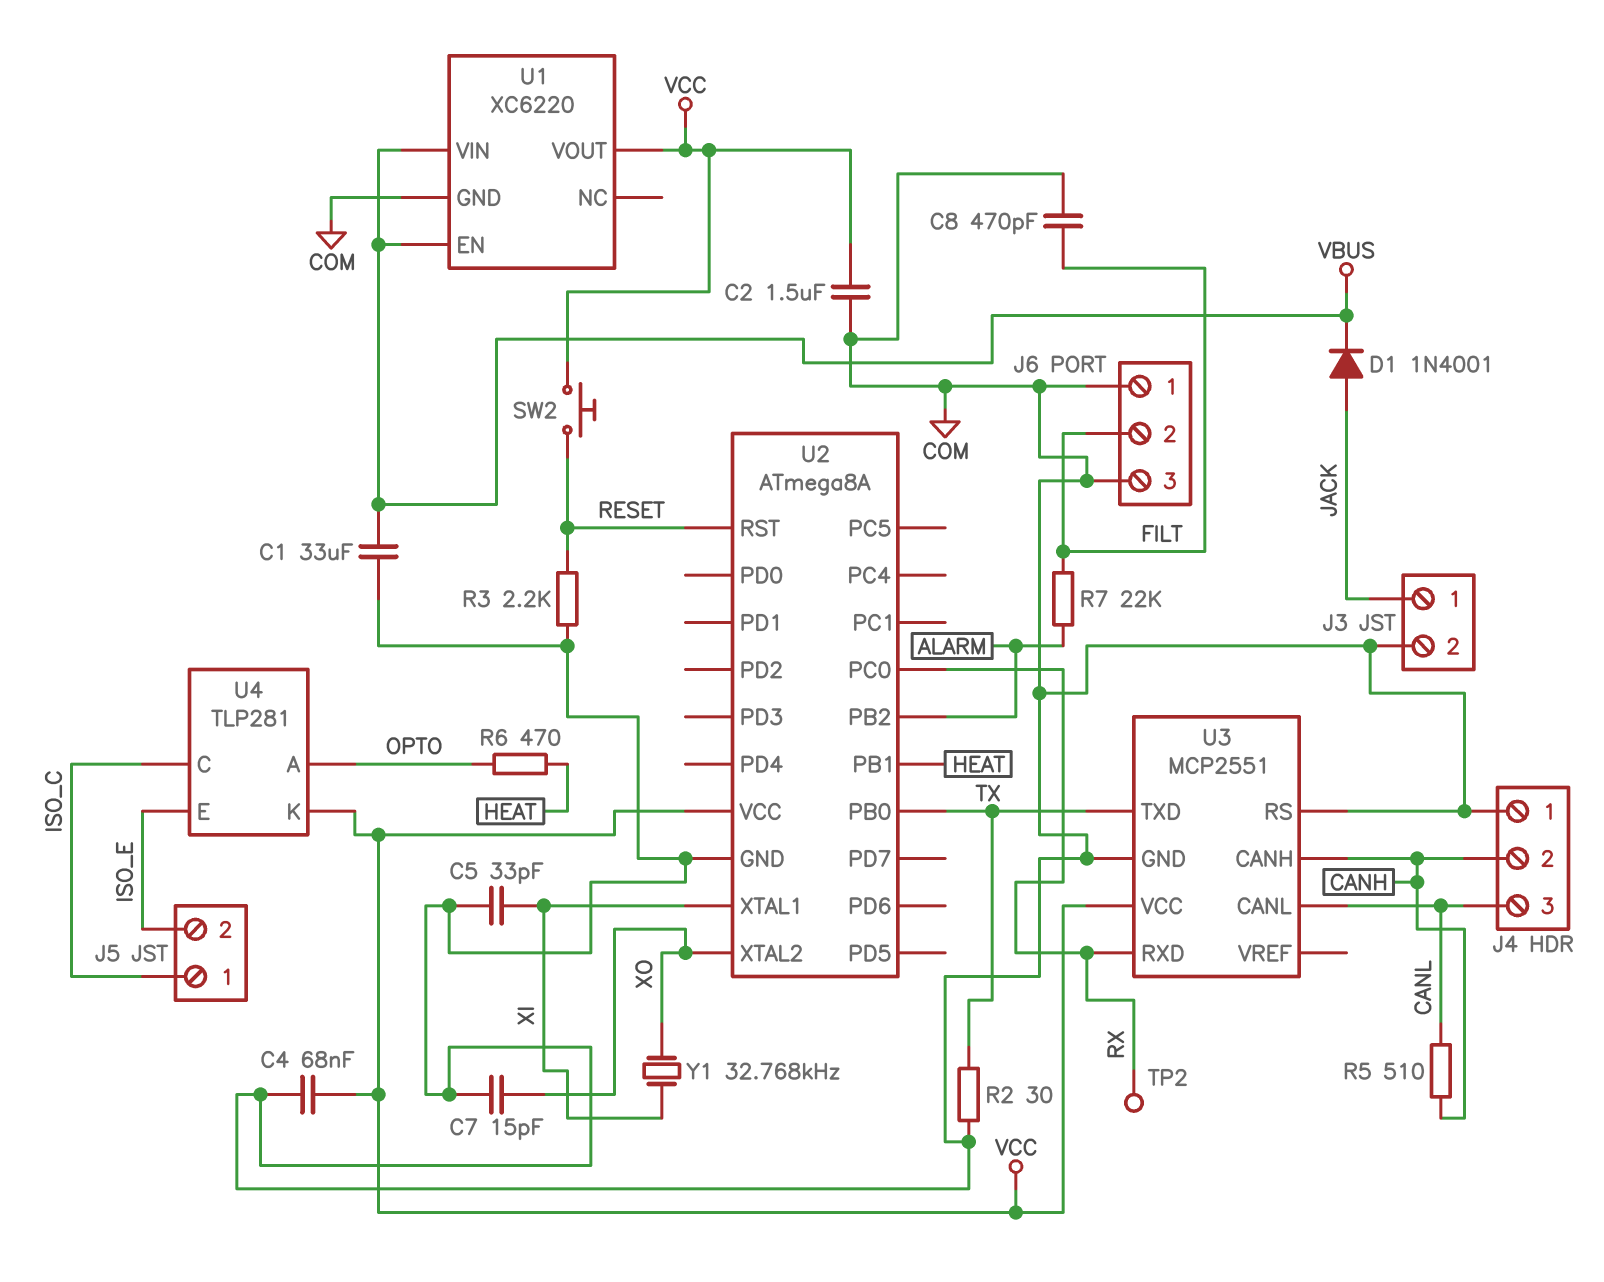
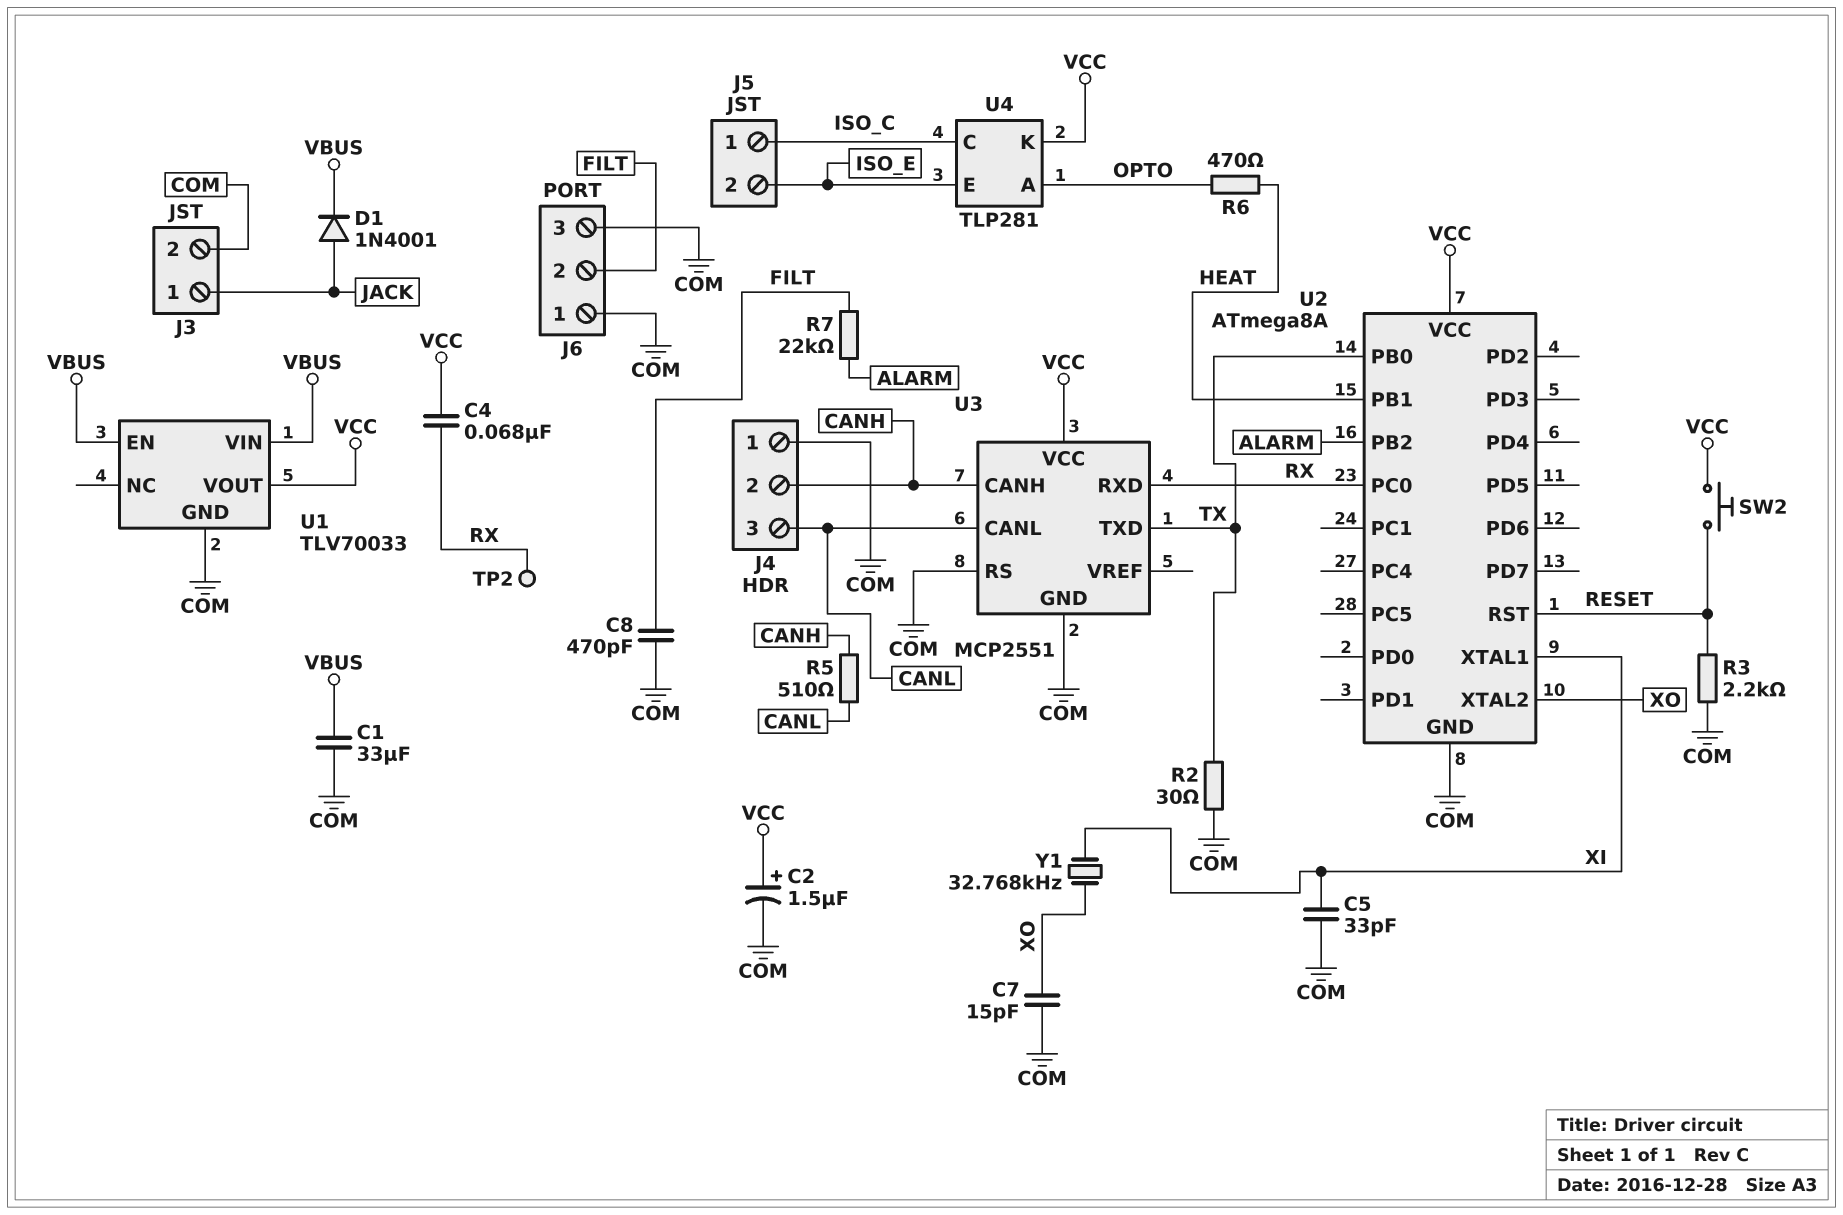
C2: 1.5uF (COM, VCC) -> 1.5uF (plus VCC, minus COM)
C4: 68nF (COM, VCC) -> 68nF (RX, VCC)
U1: XC6220 -> TLV70033

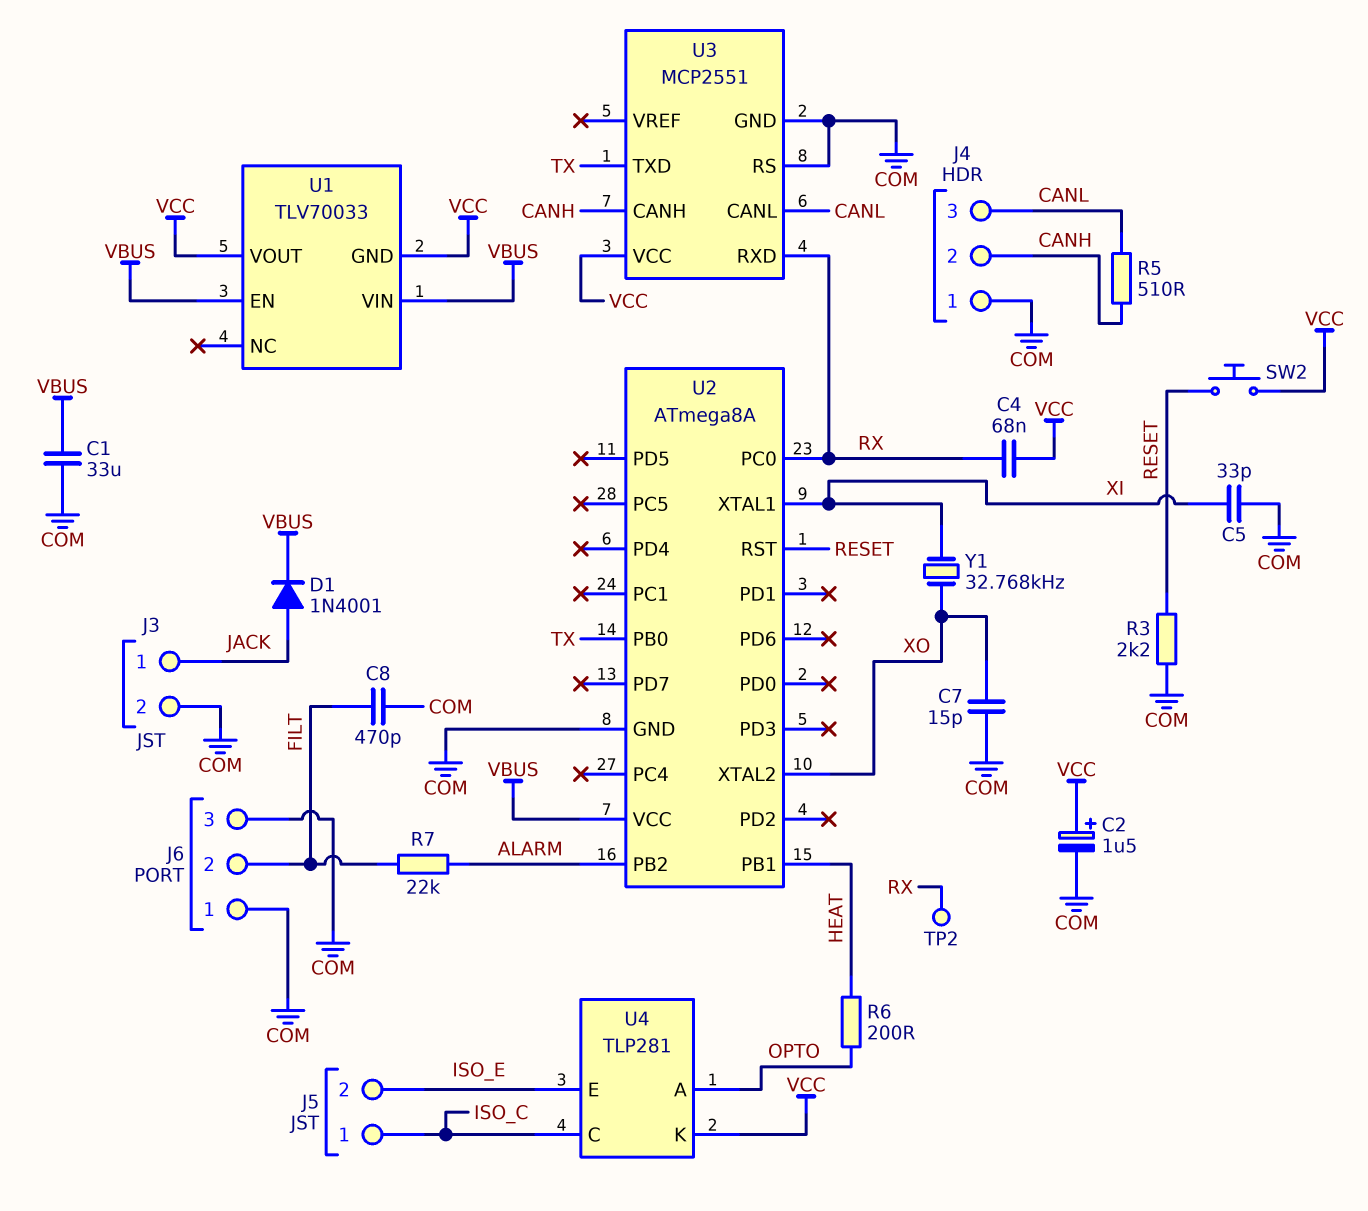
R2: 30 (COM, TX) -> none
R6: 470 (HEAT, OPTO) -> 200 (HEAT, OPTO)
U1 pin GND: COM -> VCC
U2 pin VCC: VCC -> VBUS

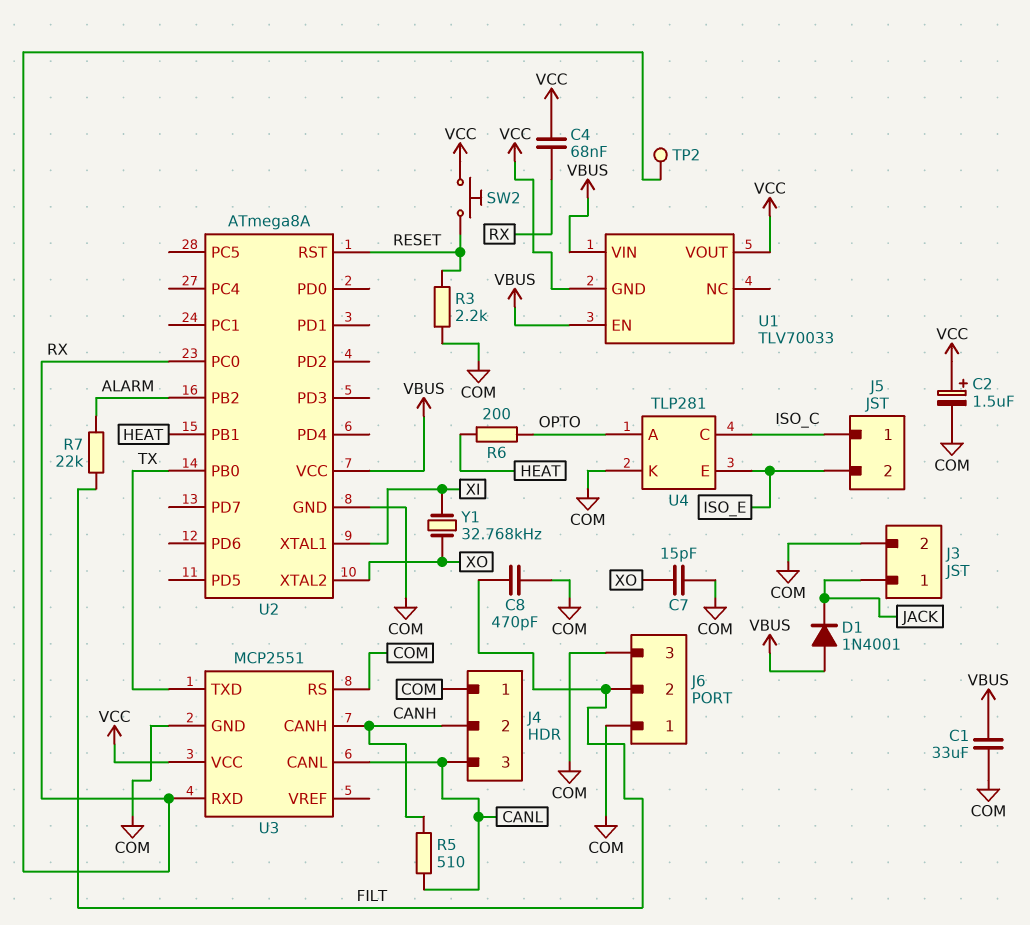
C5: 33pF (COM, XI) -> none
D1: diode 1N4001 (A JACK, K VBUS) -> diode 1N4001 (A VBUS, K JACK)
U4 pin K: VCC -> COM

